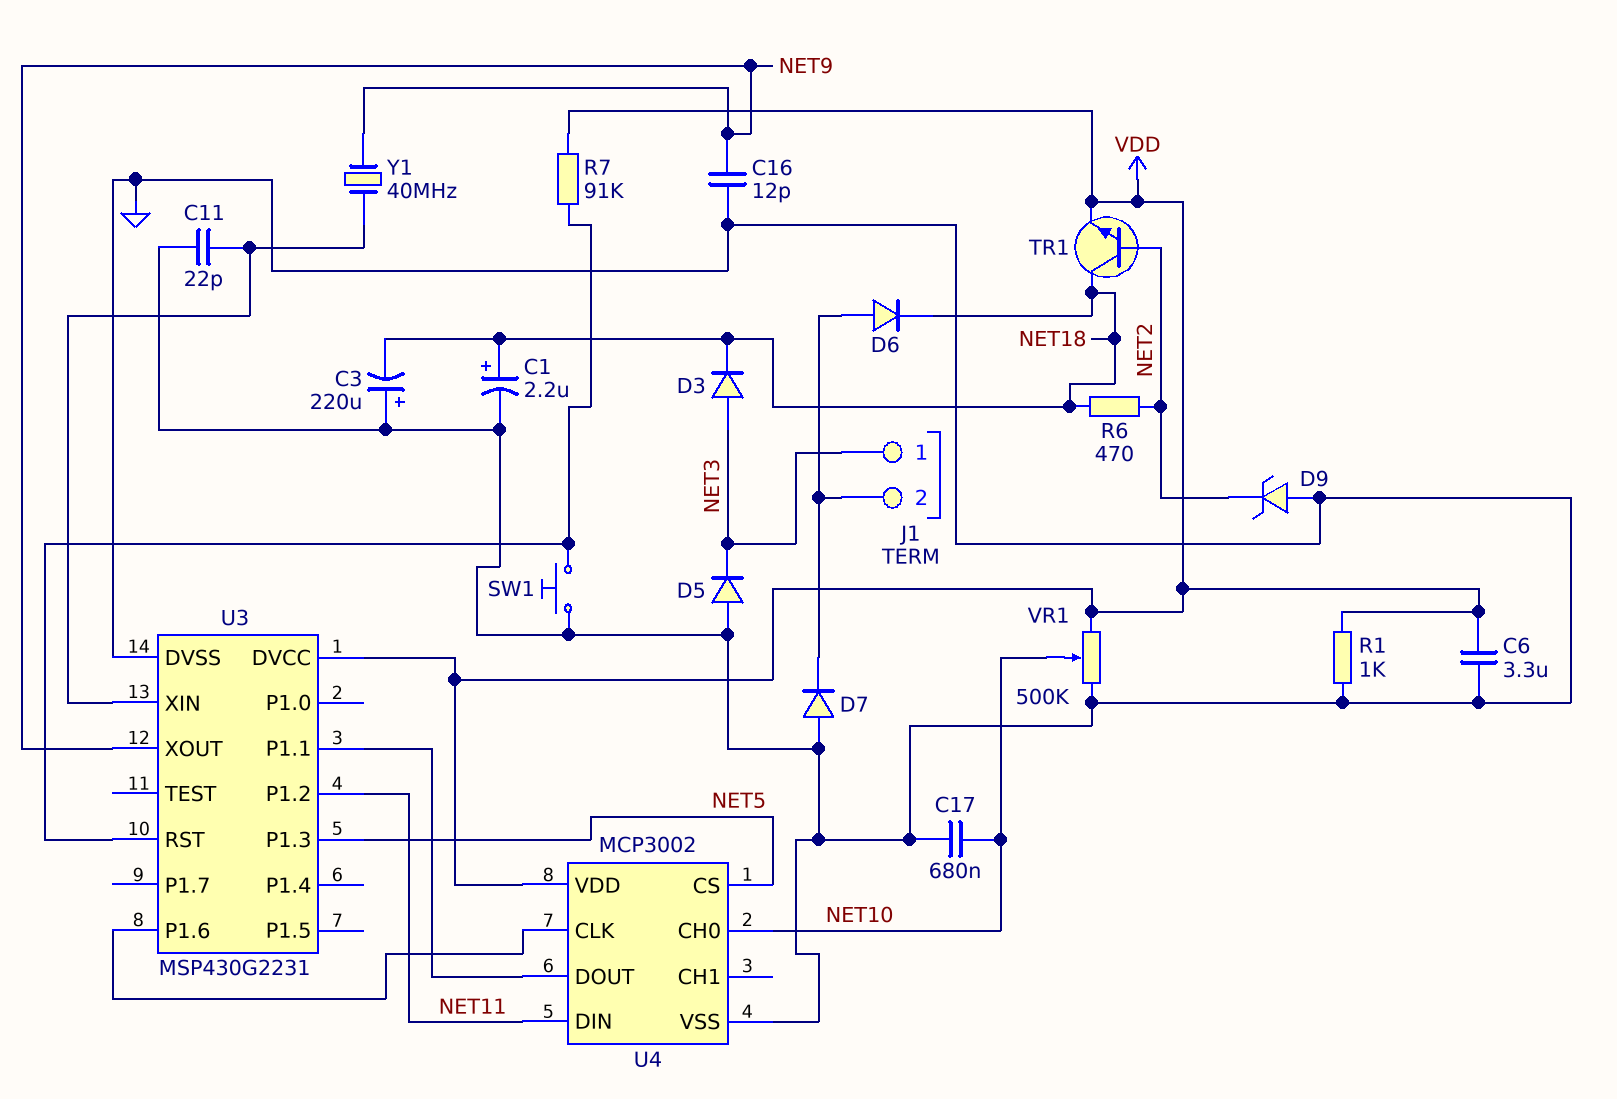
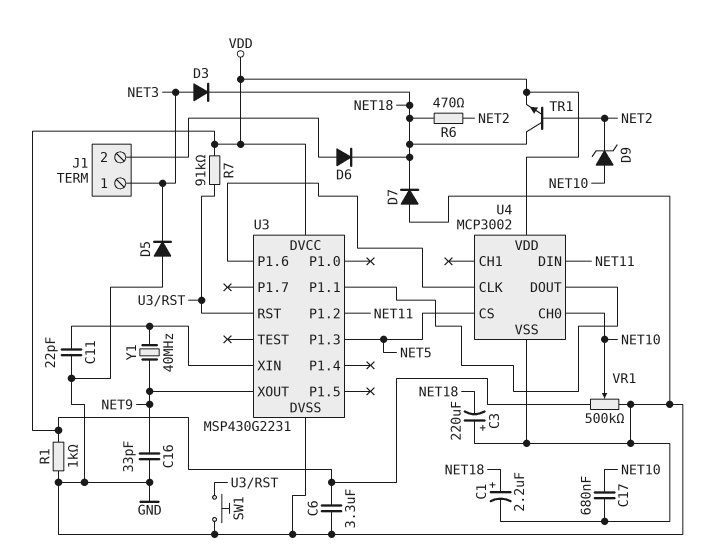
C16: 12pF (GND, NET9) -> 33pF (GND, NET9)
D7: diode (A GND, K J1/2) -> diode (A GND, K NET18)
D9: zener (A GND, K NET2) -> zener (A NET10, K NET2)

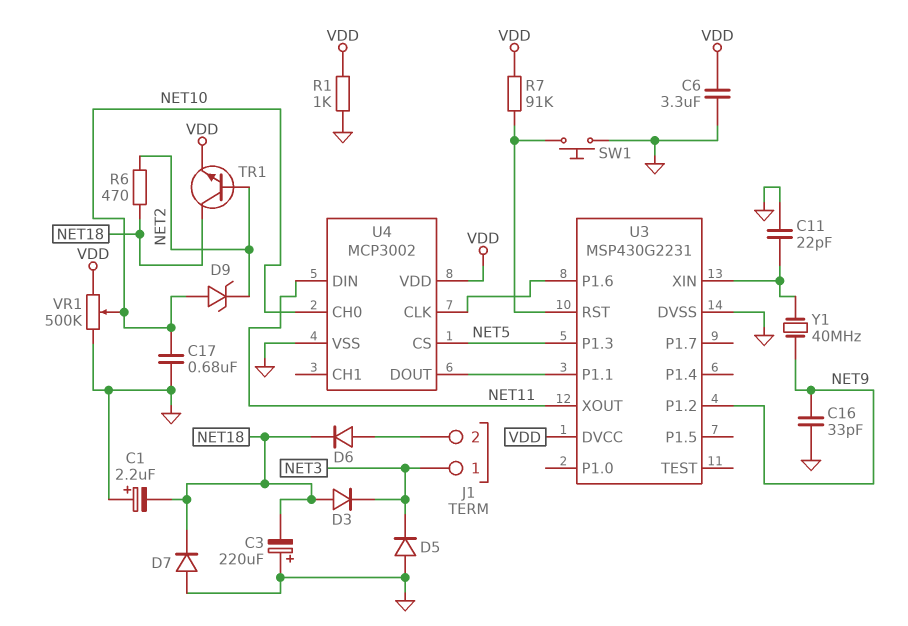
C1: 2.2uF (plus NET18, minus GND) -> 2.2uF (plus GND, minus NET18)
D3: diode (A NET3, K NET18) -> diode (A NET18, K NET3)
U3 pin P1.2: NET11 -> NET9
U3 pin XOUT: NET9 -> NET11

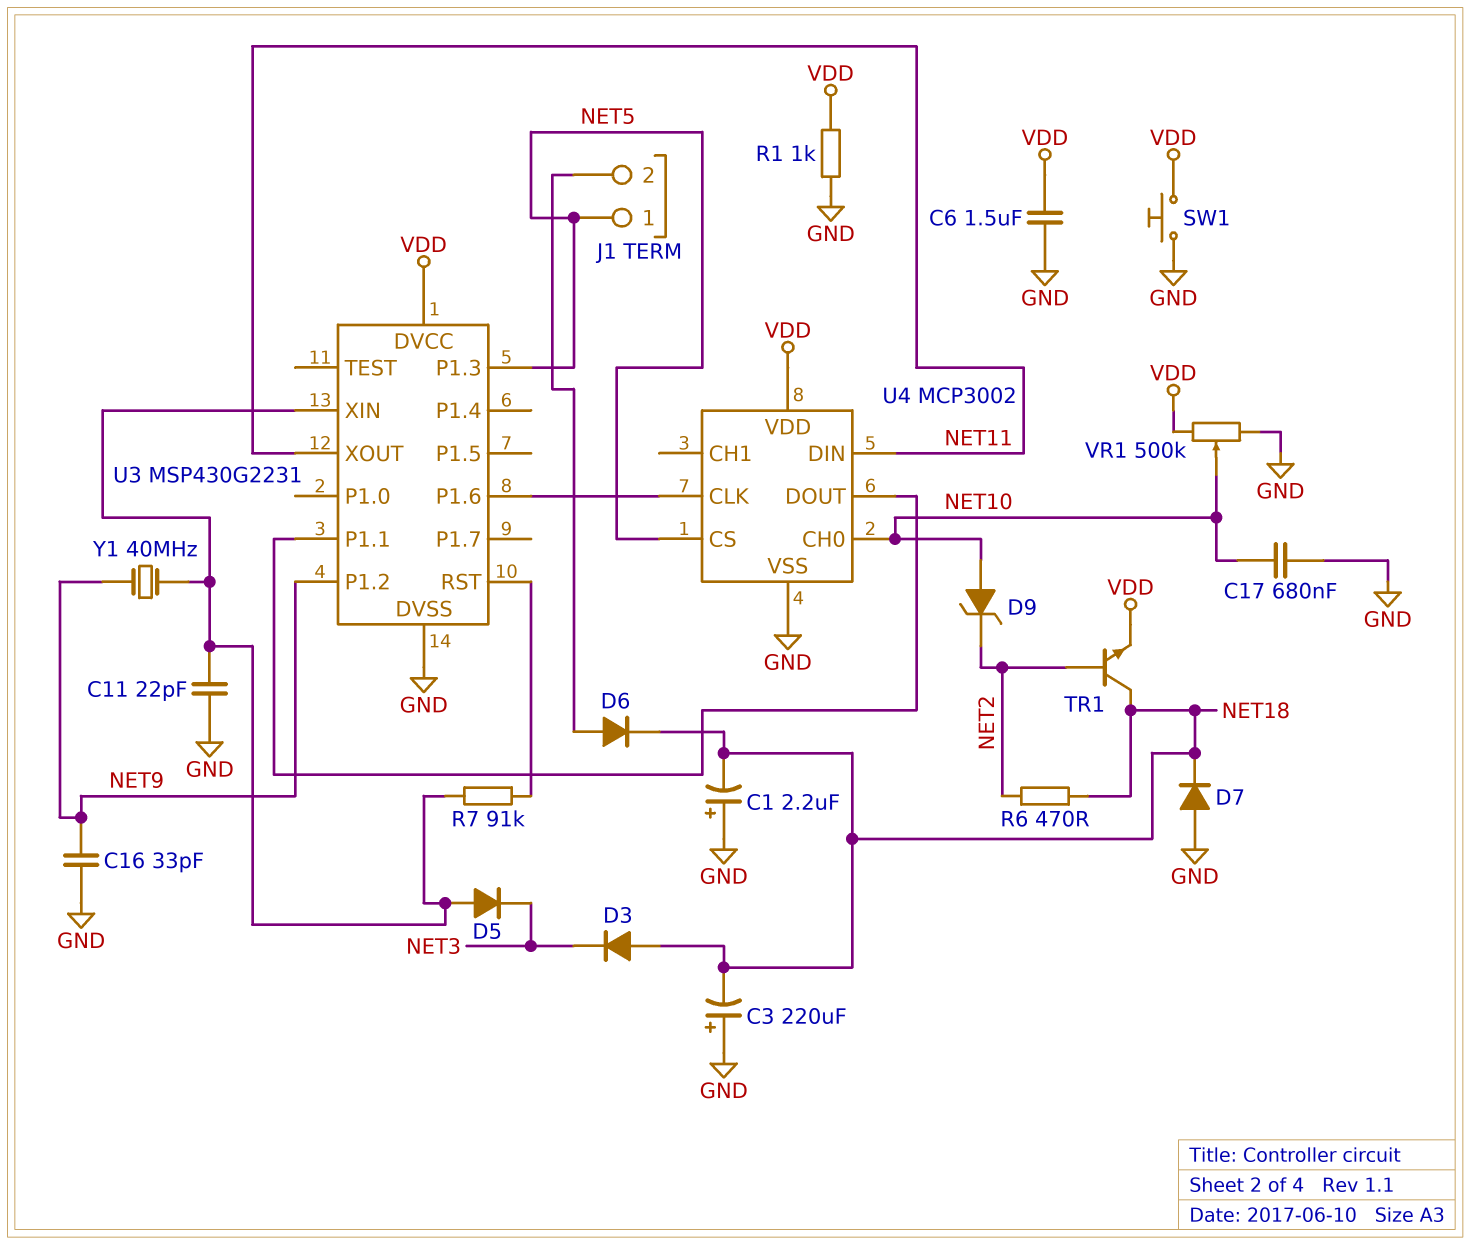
C6: 3.3uF (GND, VDD) -> 1.5uF (GND, VDD)
D5: diode (A GND, K NET3) -> diode (A U3/XIN, K NET3)
J1 pin 1: NET3 -> NET5
R7: 91k (U3/RST, VDD) -> 91k (U3/RST, U3/XIN)
SW1: button (GND, U3/RST) -> button (GND, VDD)

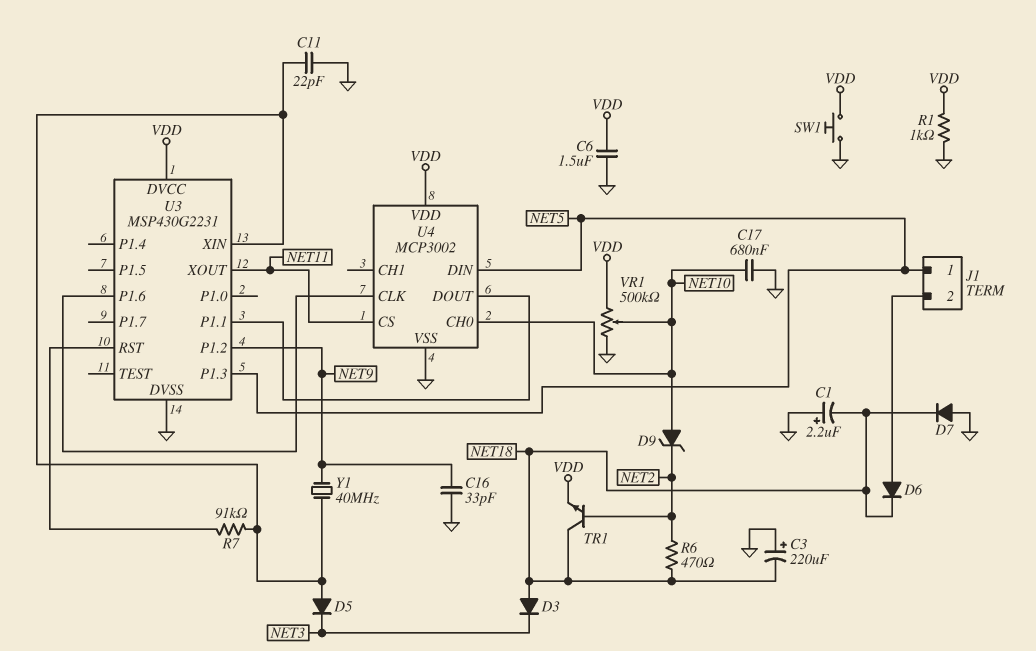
U4 pin CS: NET5 -> NET11
U4 pin DIN: NET11 -> NET5

